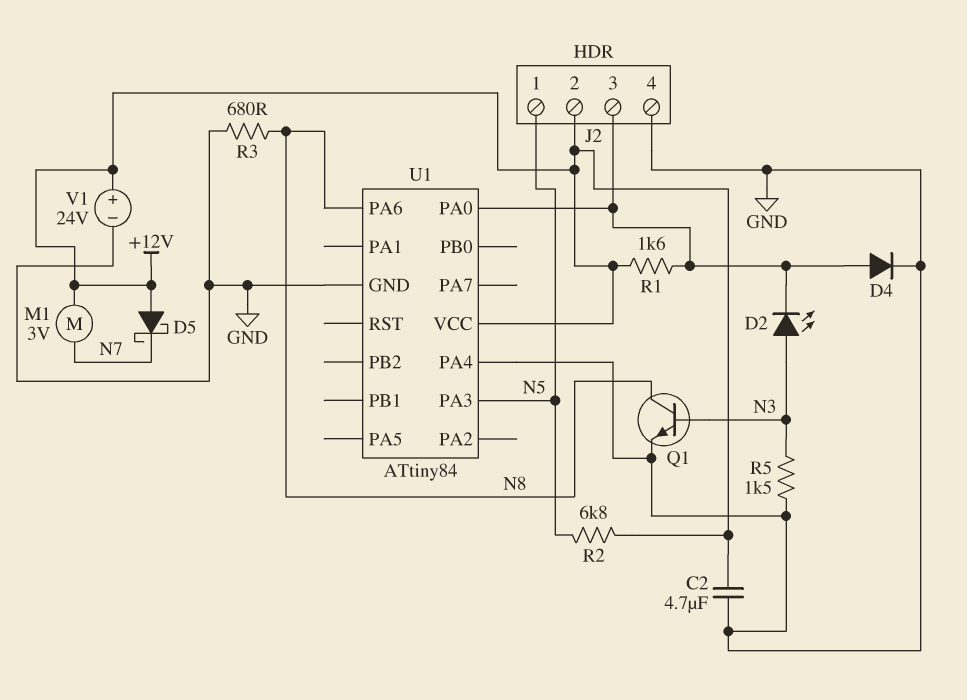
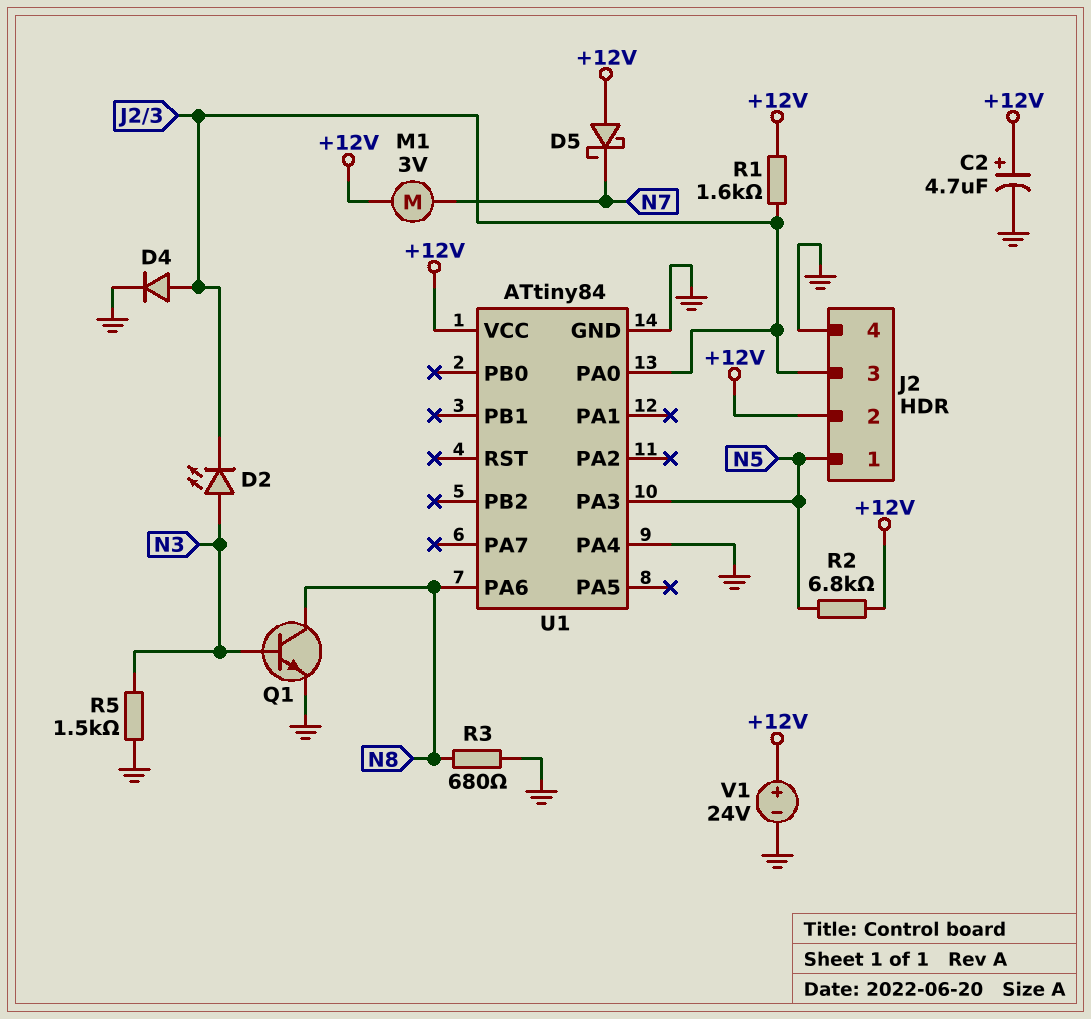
C2: 4.7uF (+12V, GND) -> 4.7uF (plus +12V, minus GND)

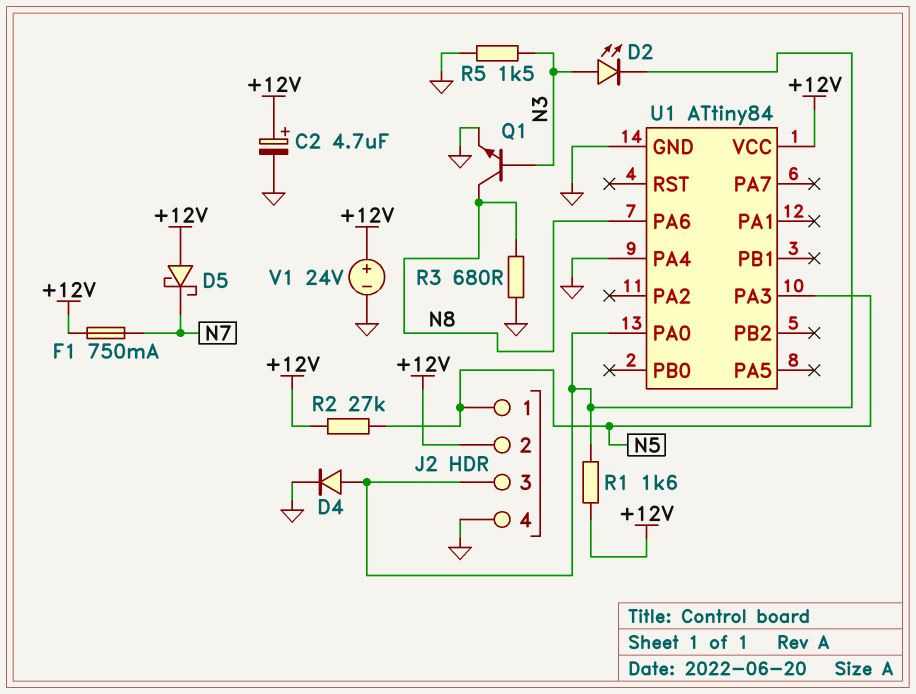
F1: none -> 750mA (+12V, N7)
M1: motor 3V (+12V, N7) -> none
R2: 6.8k (+12V, N5) -> 27k (+12V, N5)

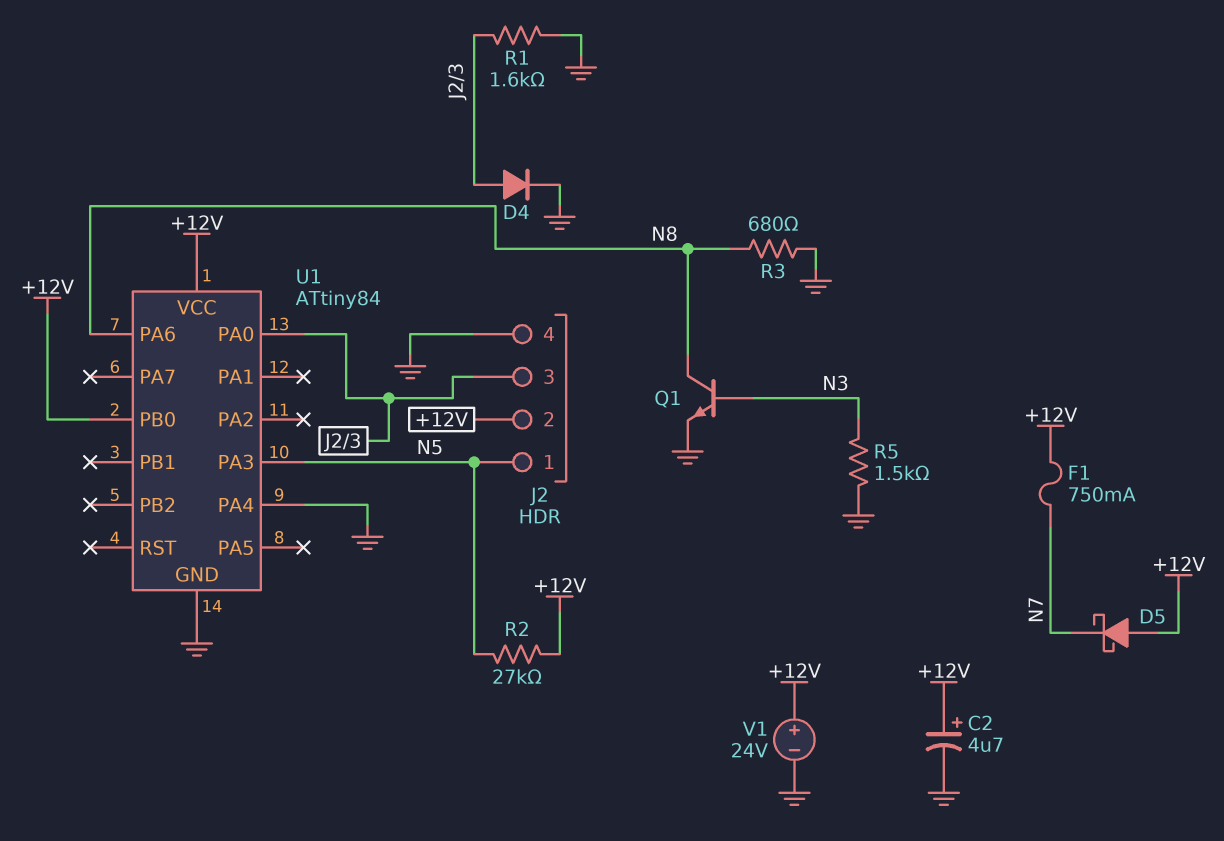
D2: LED (A N3, K J2/3) -> none
R1: 1.6k (+12V, J2/3) -> 1.6k (GND, J2/3)
U1 pin PB0: none -> +12V

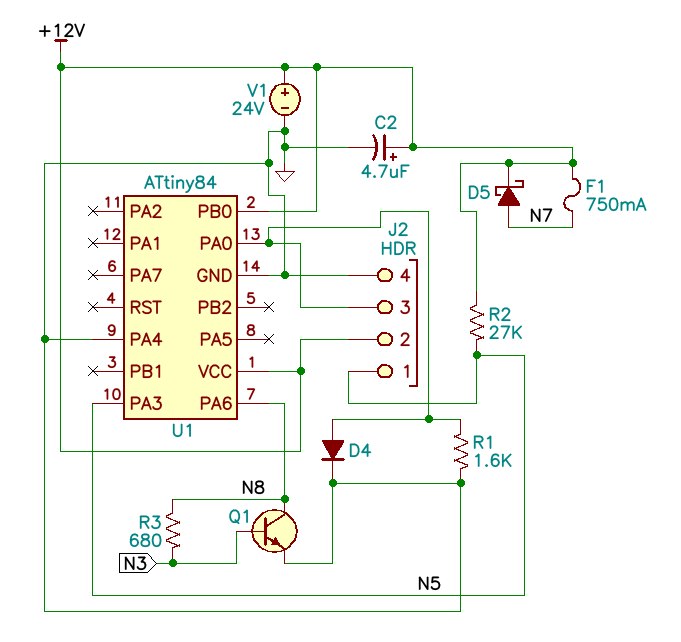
D5: schottky (A +12V, K N7) -> schottky (A N7, K +12V)
R3: 680 (GND, N8) -> 680 (N3, N8)
R5: 1.5k (GND, N3) -> none

